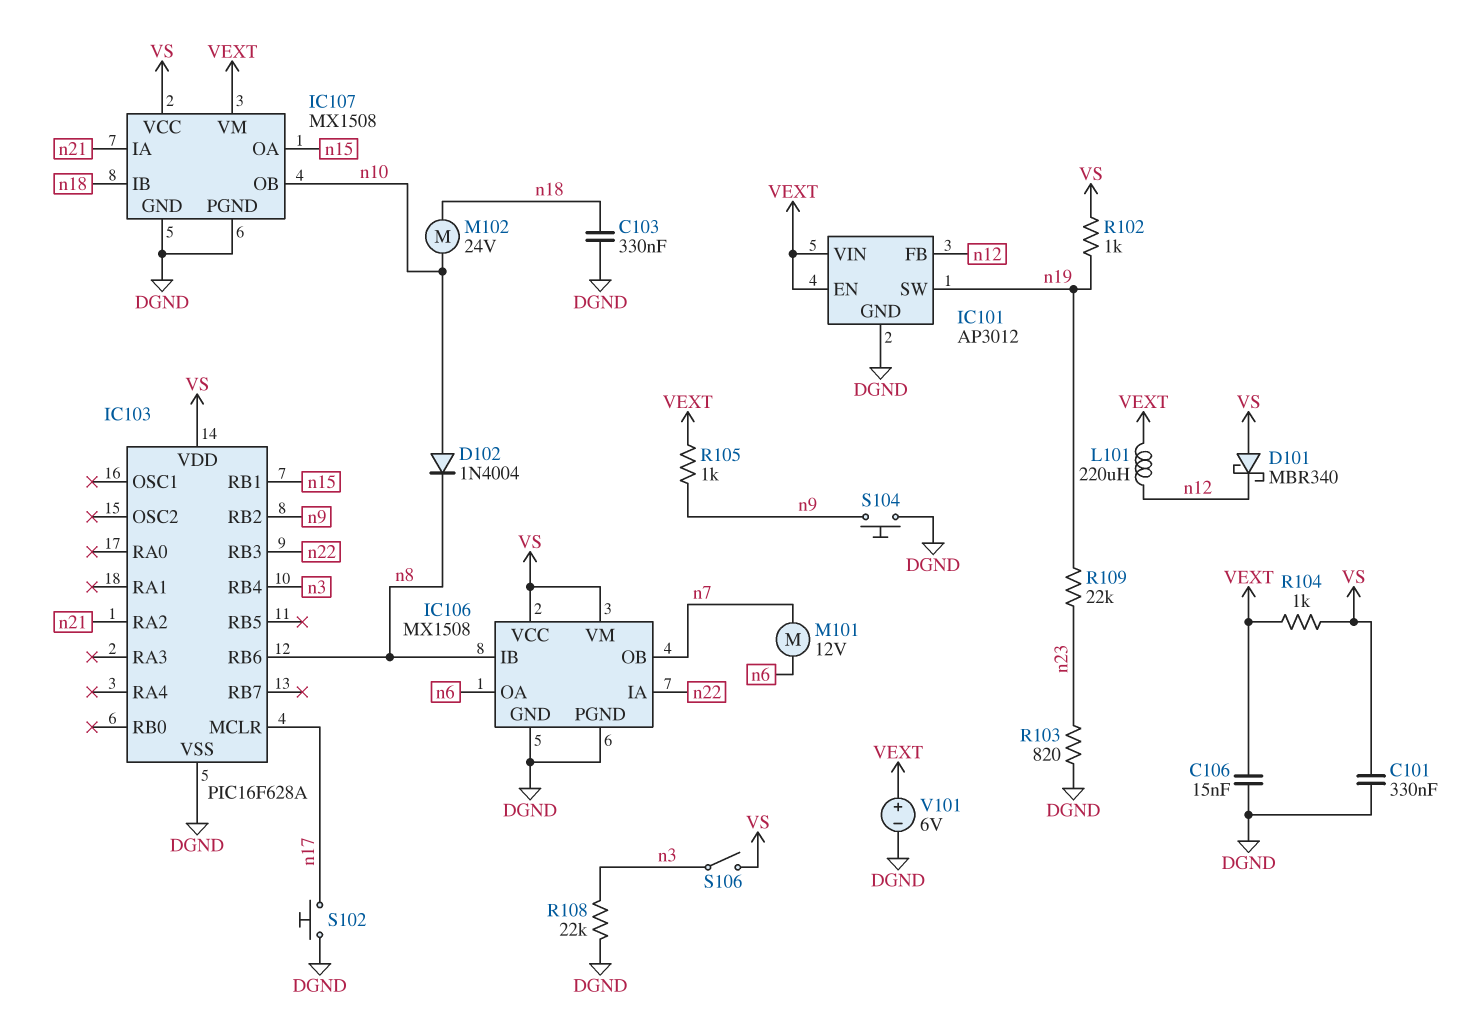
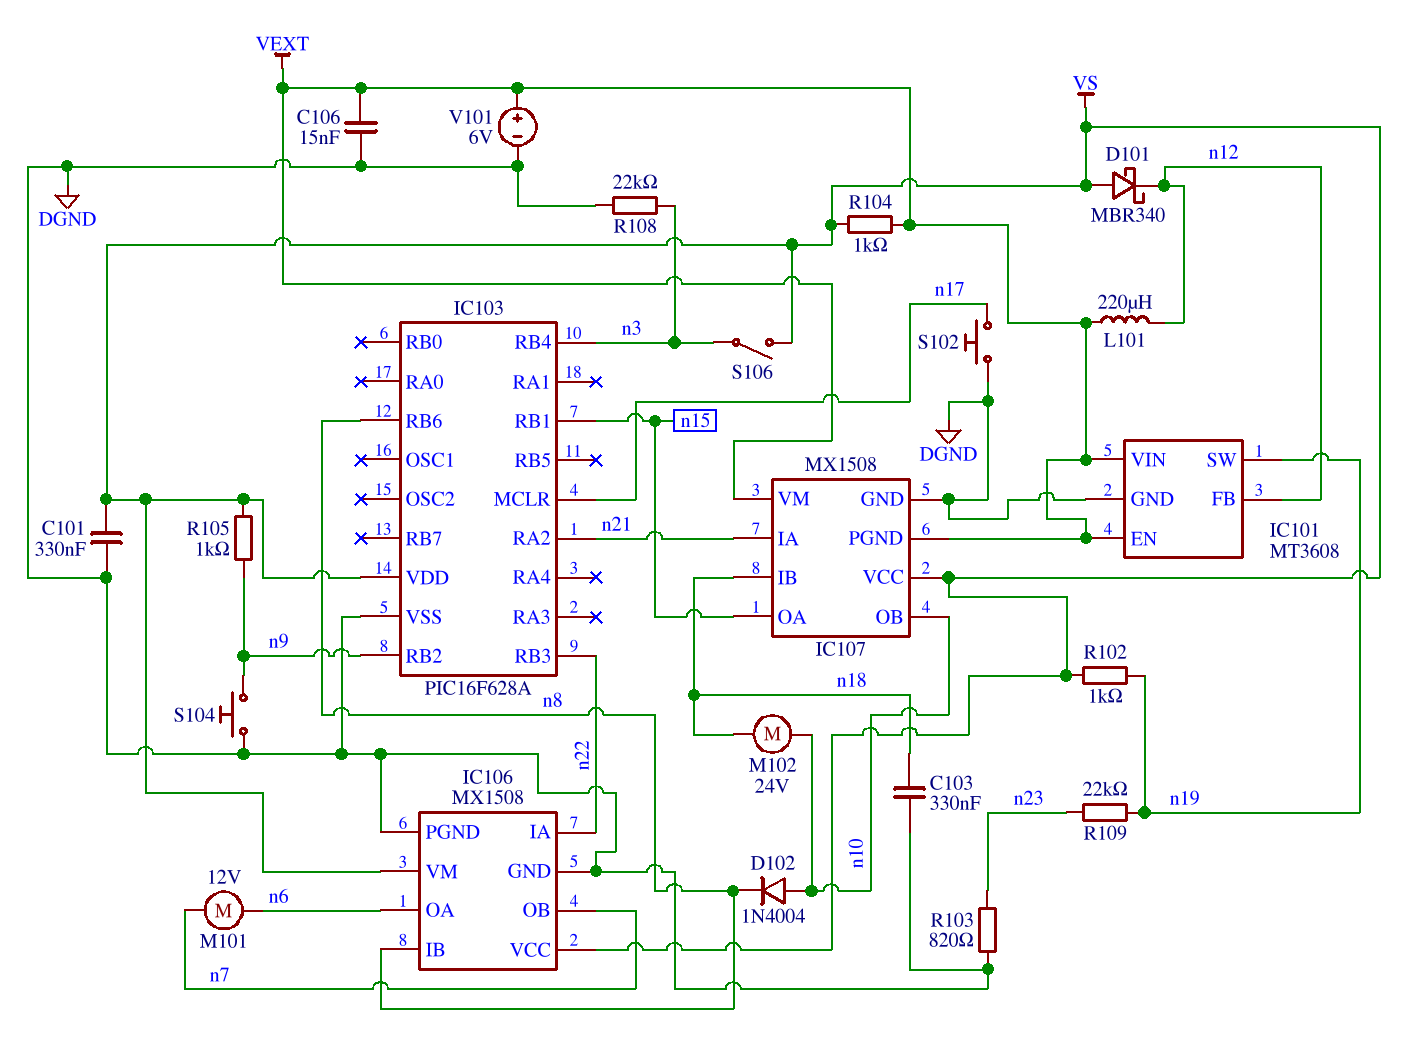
IC101: AP3012 -> MT3608
IC107 pin PGND: DGND -> VEXT
R105: 1k (VEXT, n9) -> 1k (VS, n9)

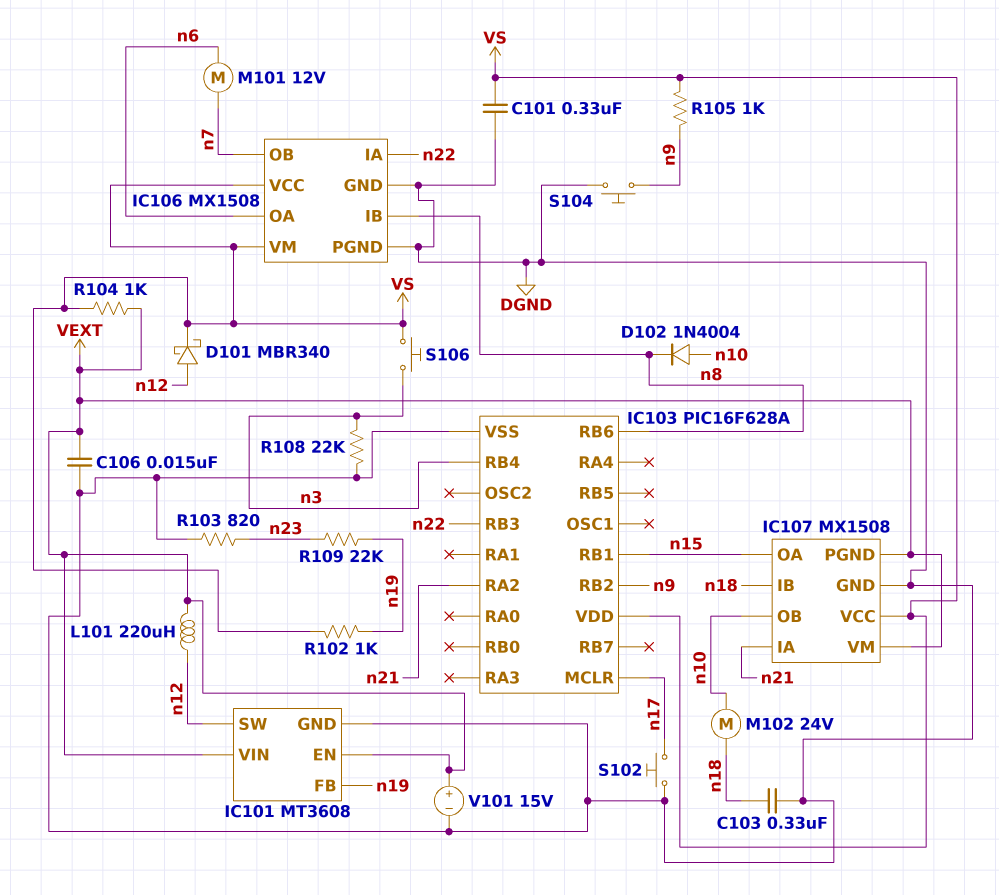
D101: schottky MBR340 (A VS, K n12) -> schottky MBR340 (A n12, K VS)
IC101 pin FB: n12 -> n19
IC101 pin SW: n19 -> n12
S106: switch (VS, n3) -> button (VS, n3)
V101: 6V (plus VEXT, minus DGND) -> 15V (plus VEXT, minus DGND)

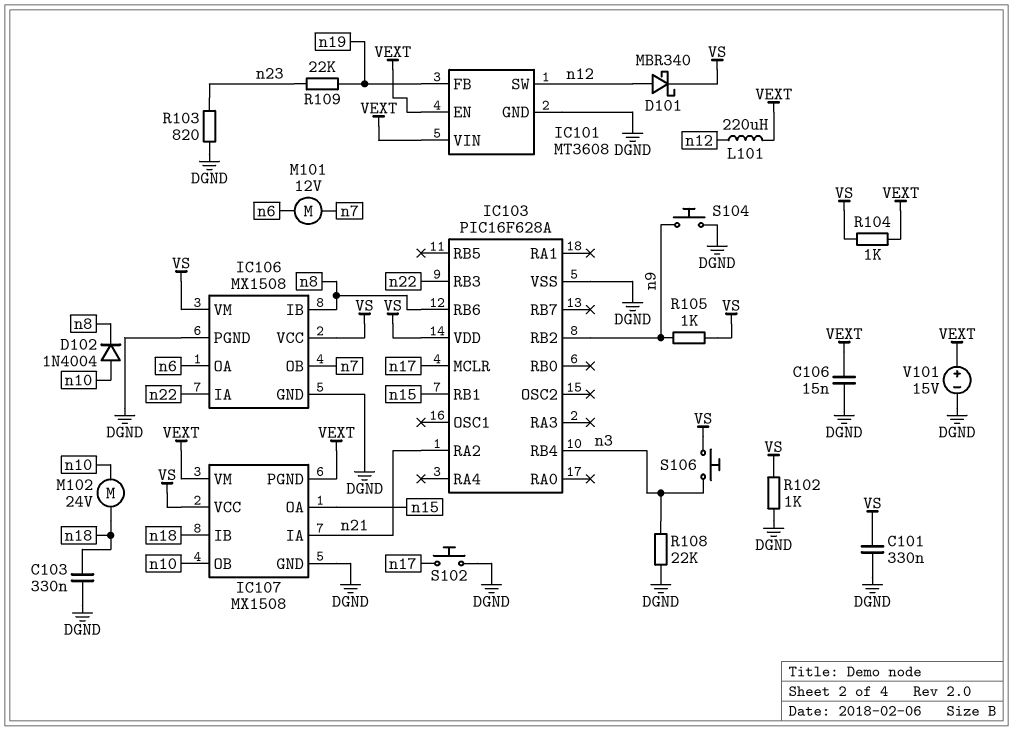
R102: 1k (VS, n19) -> 1k (DGND, VS)

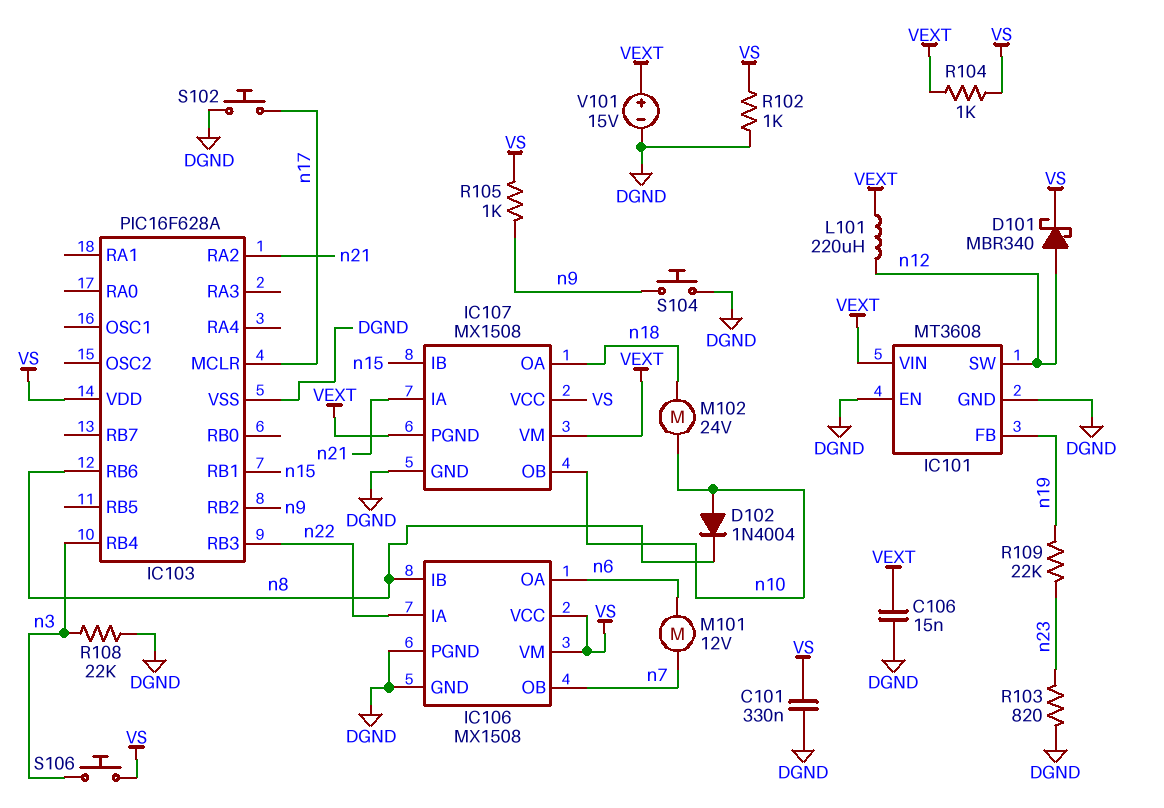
C103: 330nF (DGND, n18) -> none
IC101 pin EN: VEXT -> DGND
IC107 pin IB: n18 -> n15
IC107 pin OA: n15 -> n18

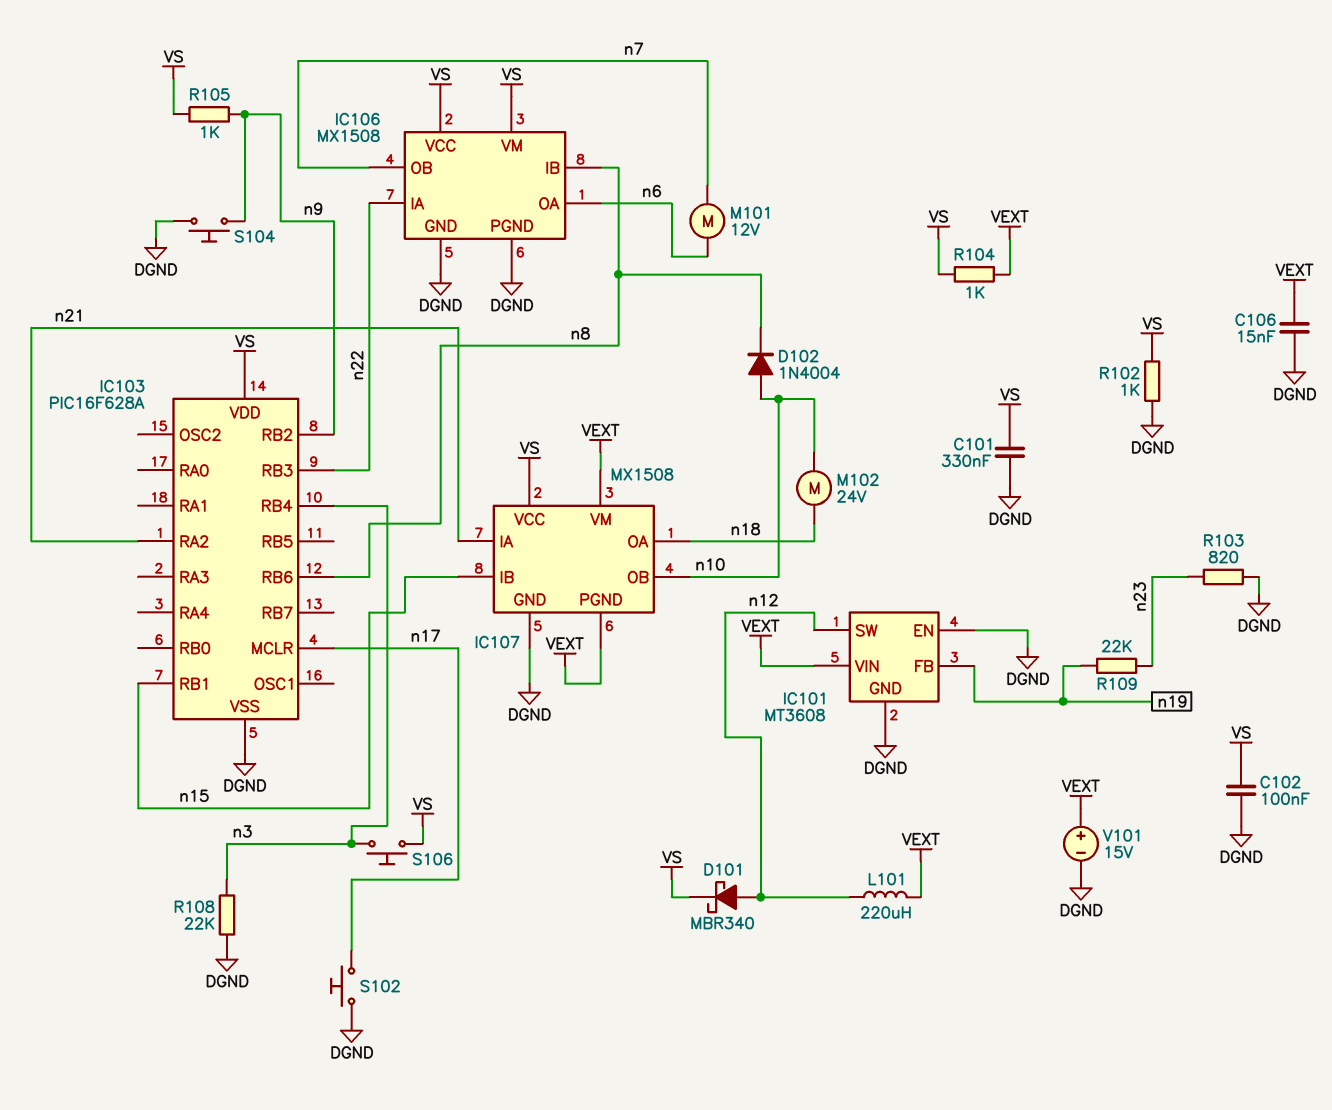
C102: none -> 100nF (DGND, VS)

